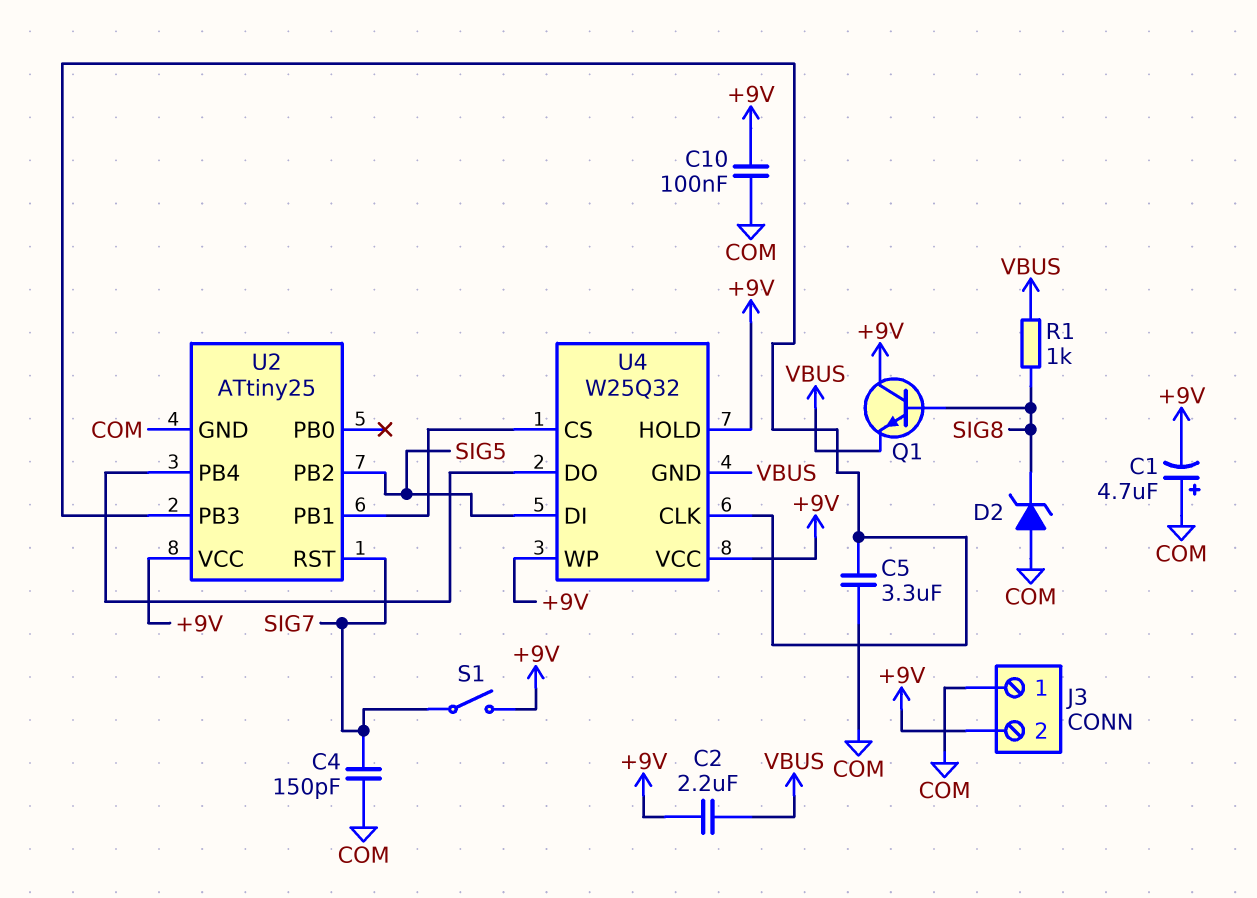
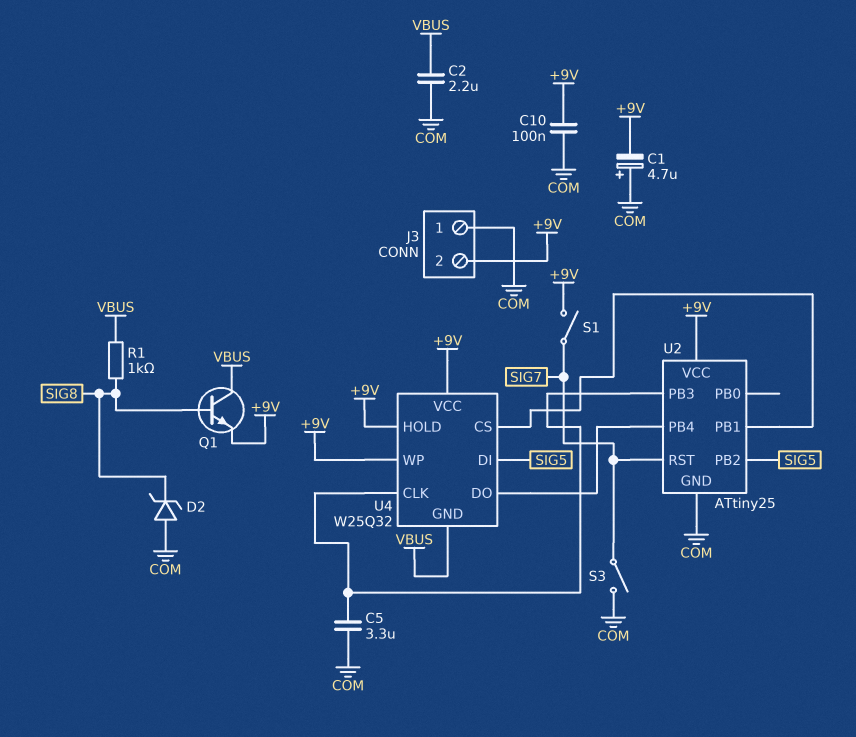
C2: 2.2uF (+9V, VBUS) -> 2.2uF (COM, VBUS)
C4: 150pF (COM, SIG7) -> none
Q1: NPN (B SIG8, C +9V, E VBUS) -> NPN (B SIG8, C VBUS, E +9V)
S3: none -> switch (COM, SIG7)

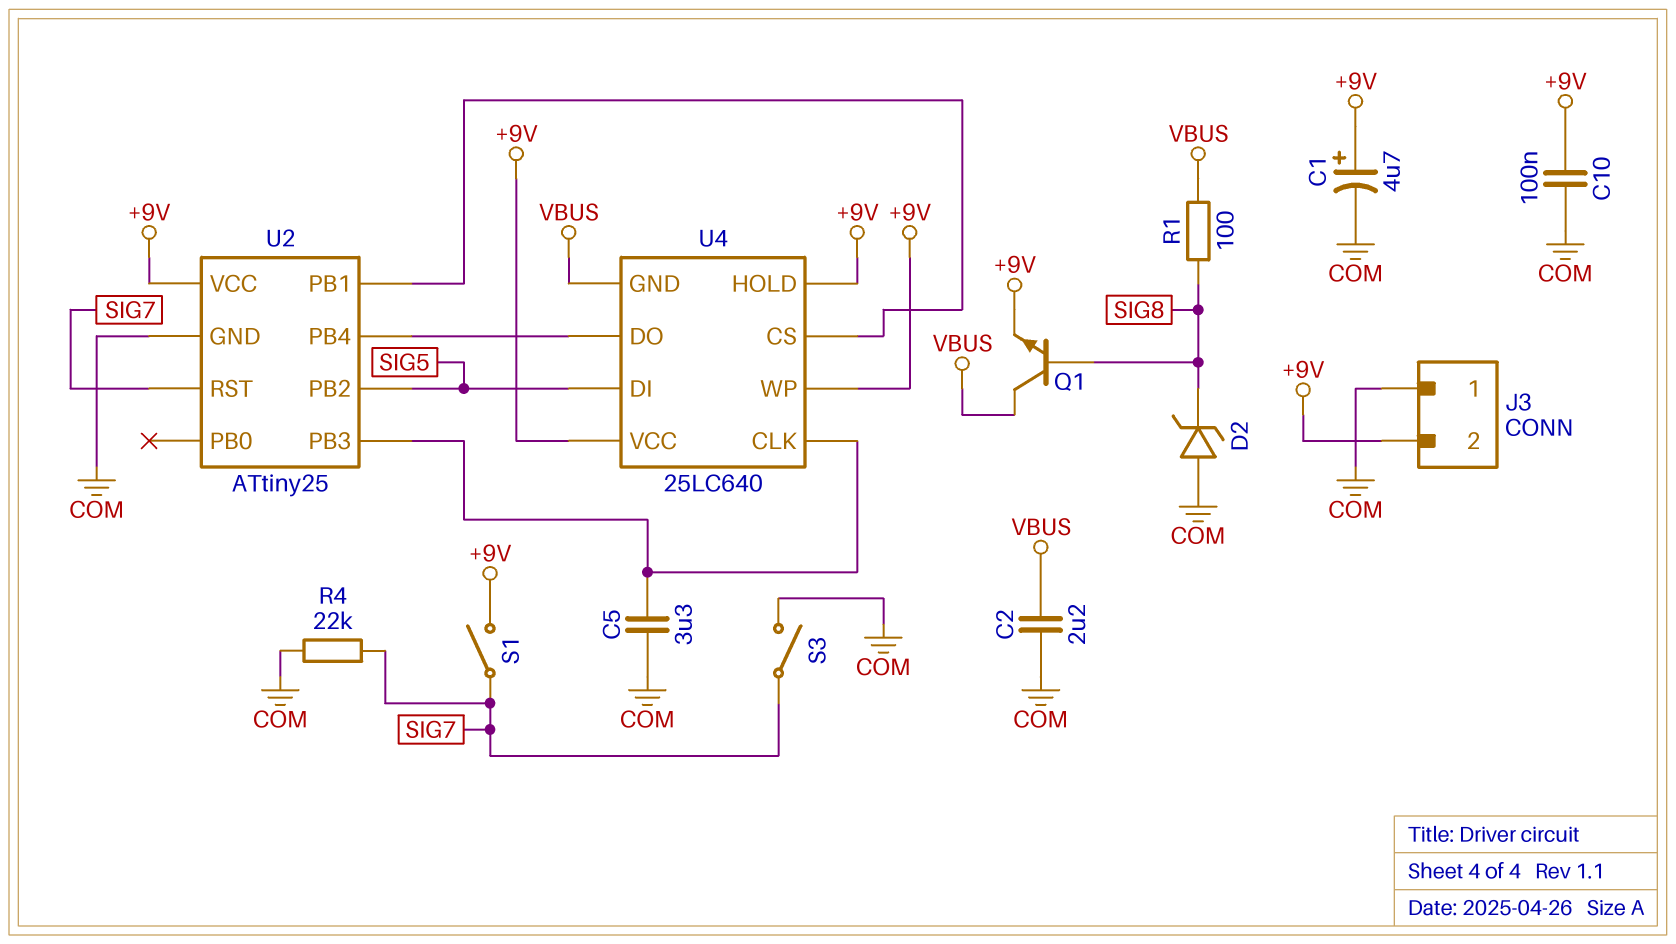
C1: 4.7uF (plus COM, minus +9V) -> 4.7uF (plus +9V, minus COM)
R1: 1k (SIG8, VBUS) -> 100 (SIG8, VBUS)
R4: none -> 22k (COM, SIG7)
U4: W25Q32 -> 25LC640

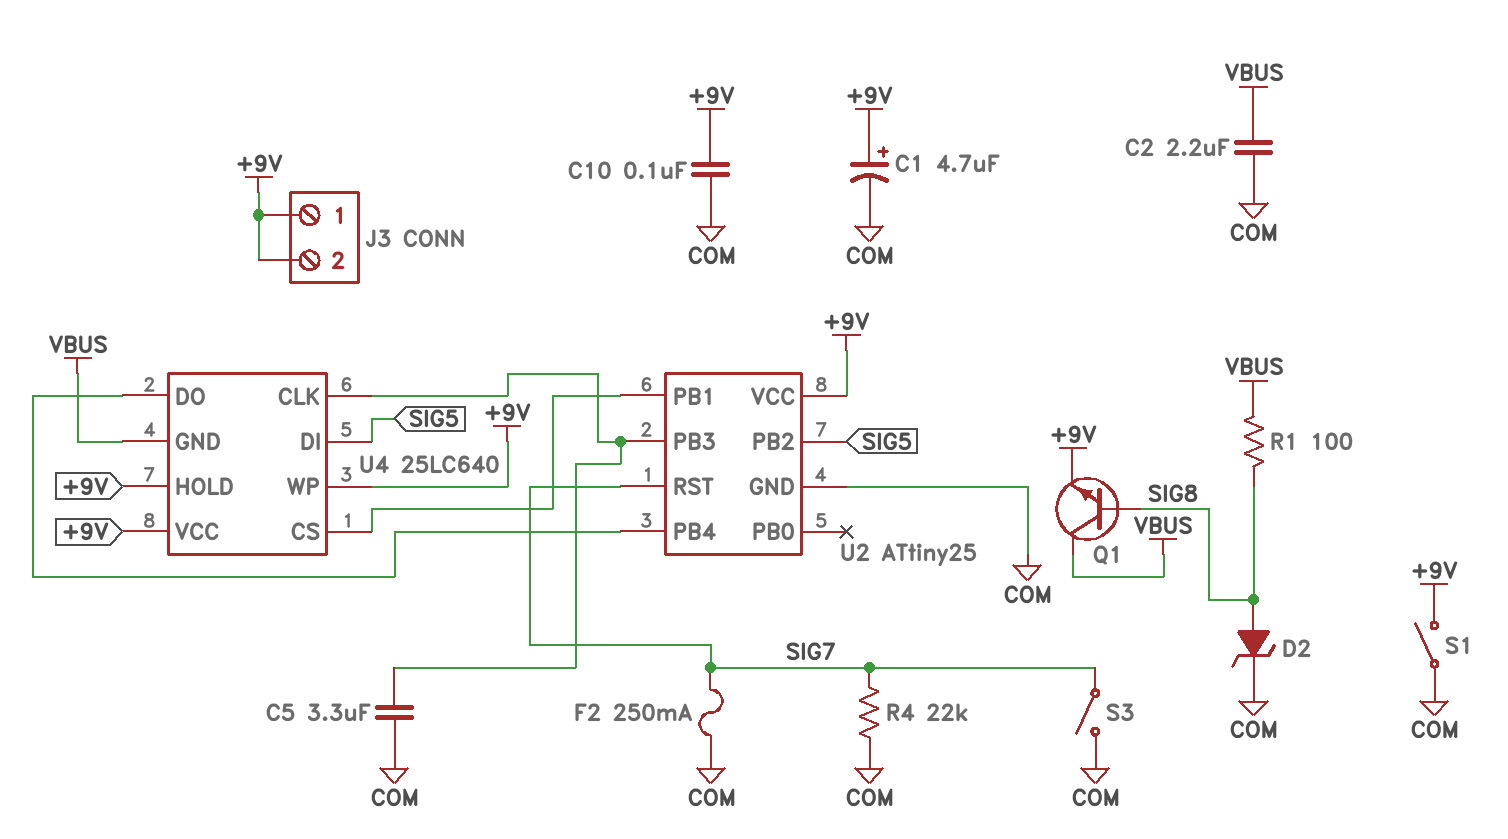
D2: zener (A COM, K SIG8) -> zener (A SIG8, K COM)
F2: none -> 250mA (COM, SIG7)
J3 pin 1: COM -> +9V
S1: switch (+9V, SIG7) -> switch (+9V, COM)

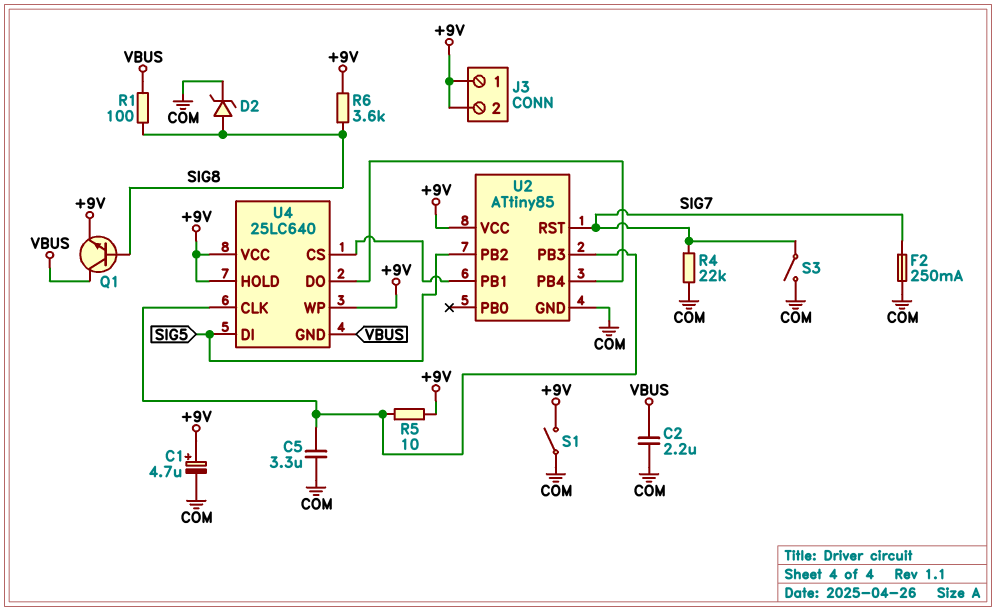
C10: 100nF (+9V, COM) -> none
R5: none -> 10 (+9V, U2/PB3)
R6: none -> 3.6k (+9V, SIG8)
U2: ATtiny25 -> ATtiny85

